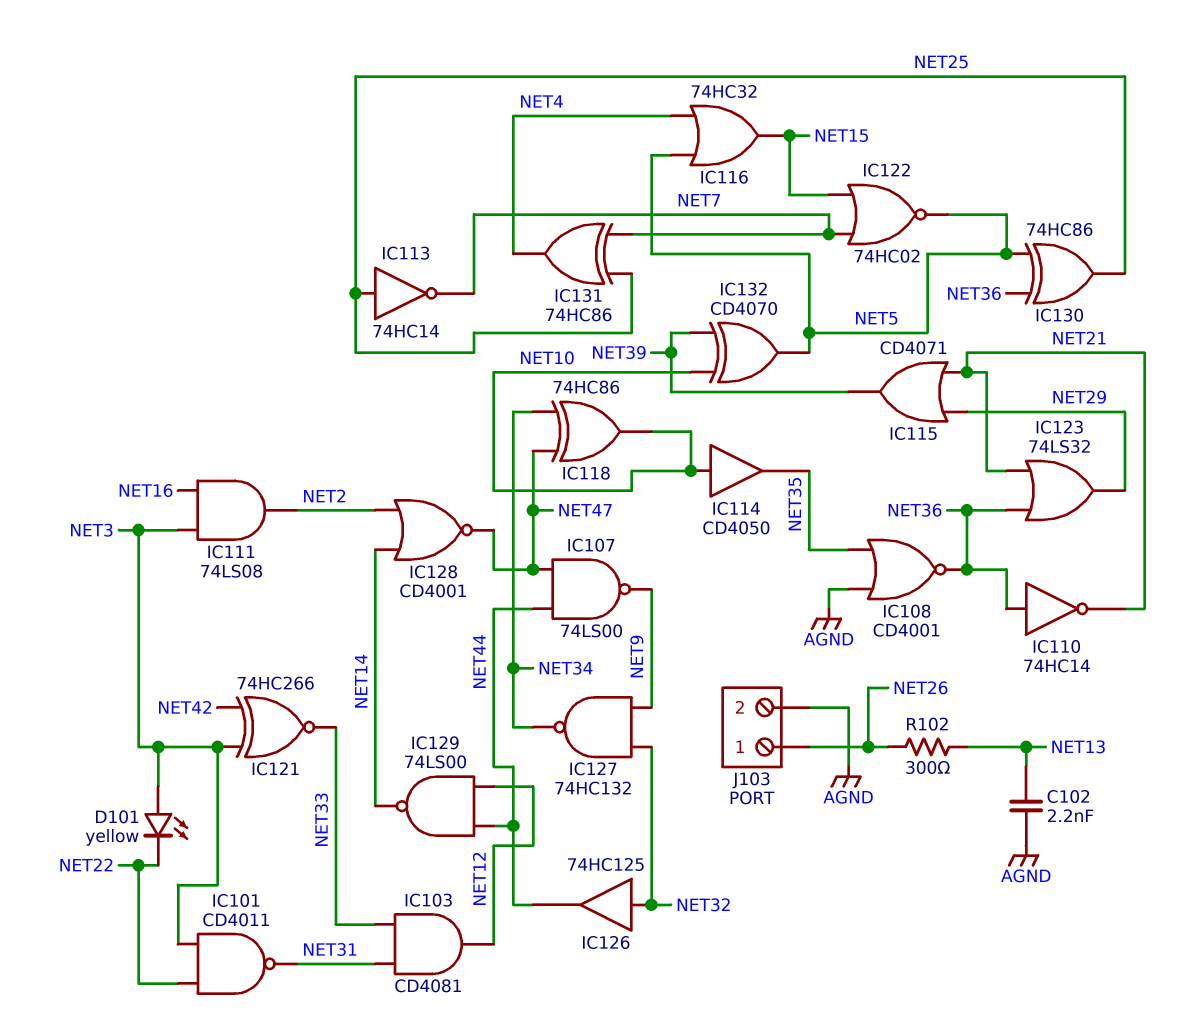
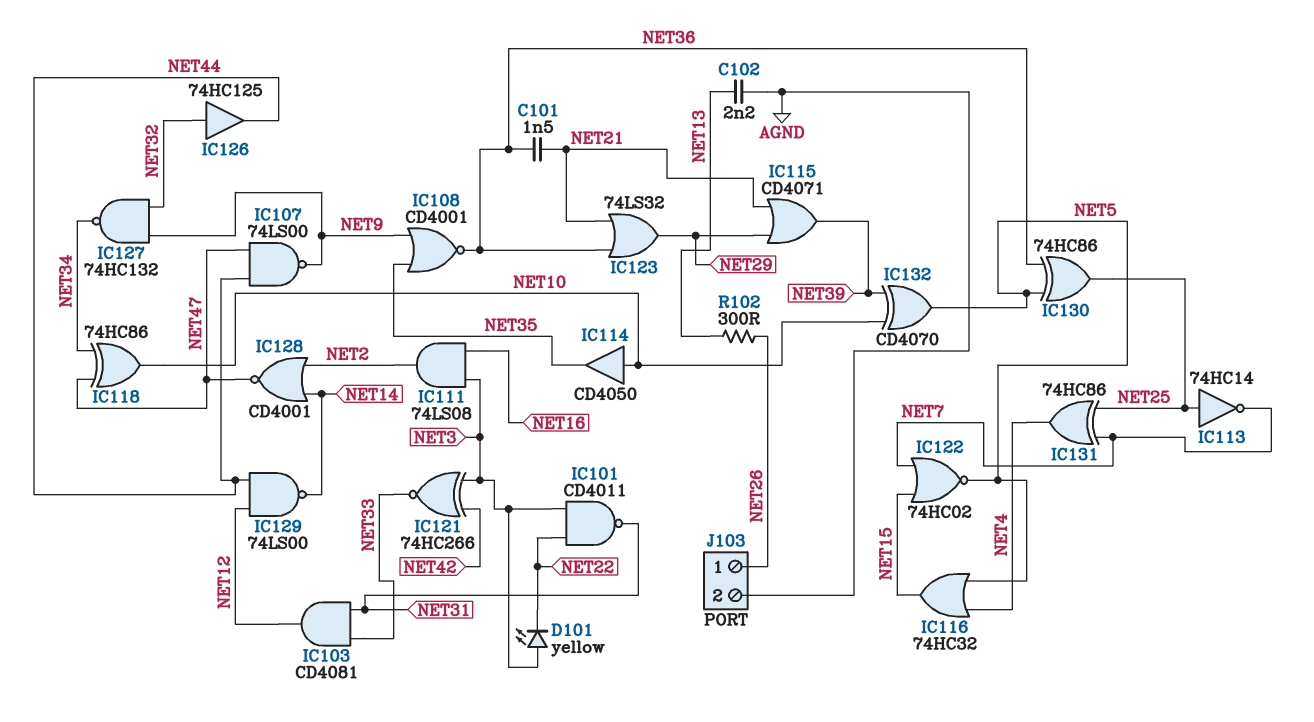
C101: none -> 1.5nF (NET21, NET36)
IC108: NOR CD4001 (in AGND, in NET35, out NET36) -> NOR CD4001 (in NET9, in NET35, out NET36)
IC110: NOT 74HC14 (in NET36, out NET21) -> none

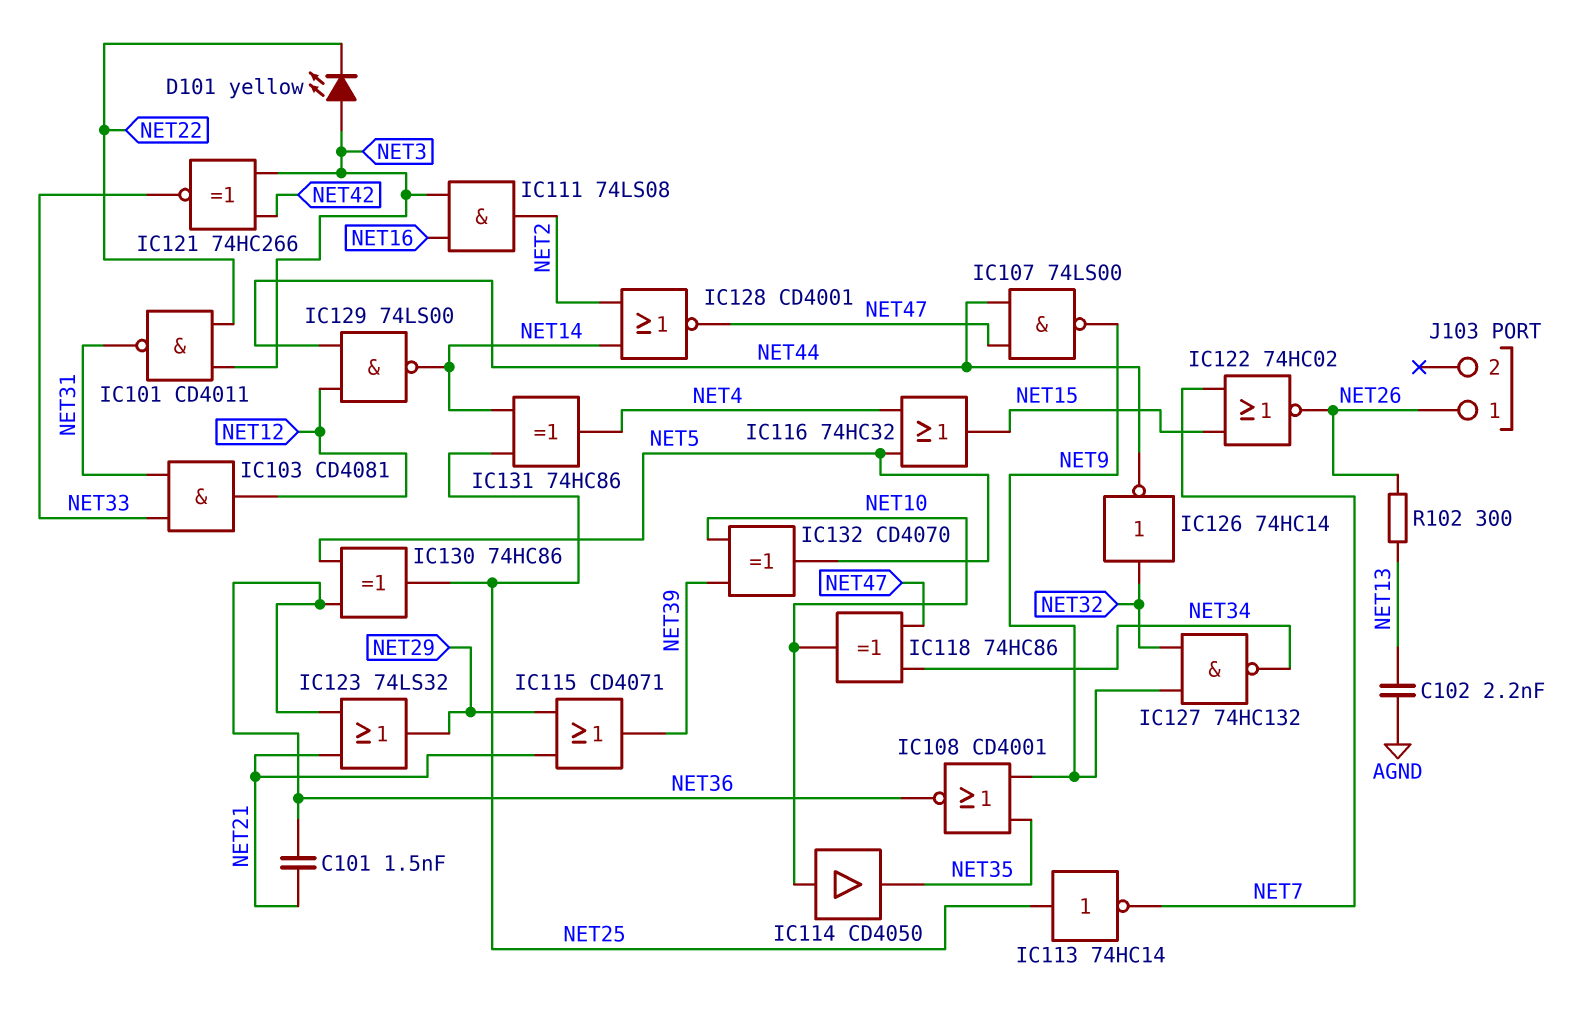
IC122: NOR 74HC02 (in NET7, in NET15, out NET5) -> NOR 74HC02 (in NET7, in NET15, out NET26)
IC126: buffer 74HC125 (in NET32, out NET44) -> NOT 74HC14 (in NET32, out NET44)
IC131: XOR 74HC86 (in NET7, in NET25, out NET4) -> XOR 74HC86 (in NET14, in NET25, out NET4)
J103 pin 2: AGND -> none

